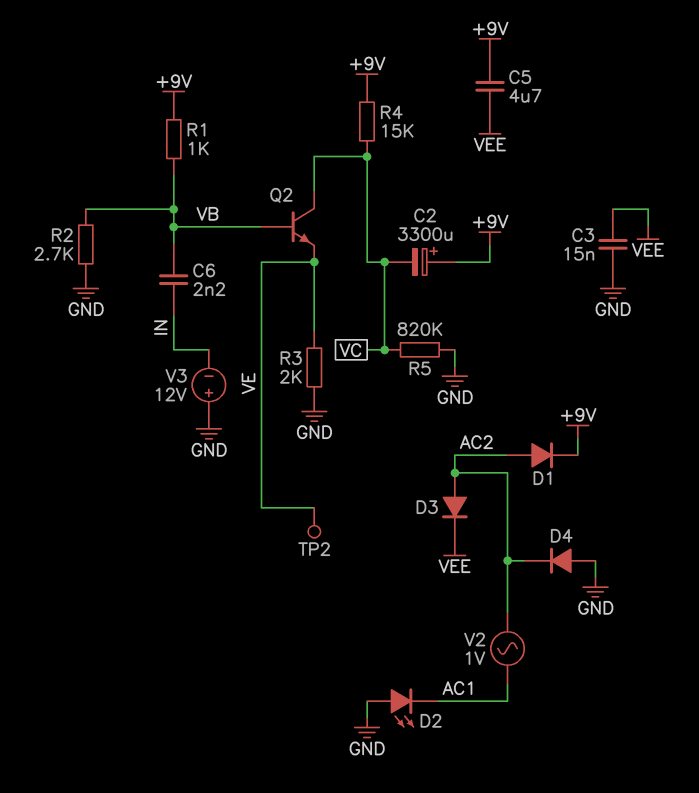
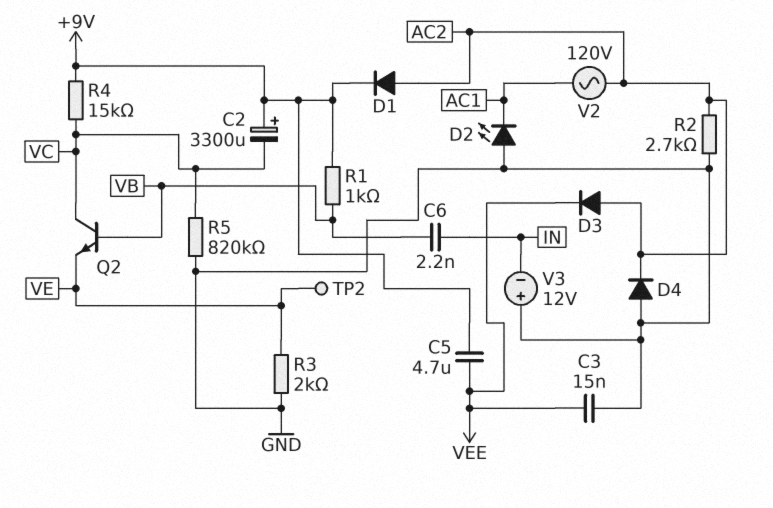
R2: 2.7k (GND, VB) -> 2.7k (AC2, GND)
V2: AC 1V (AC1, AC2) -> AC 120V (AC1, AC2)

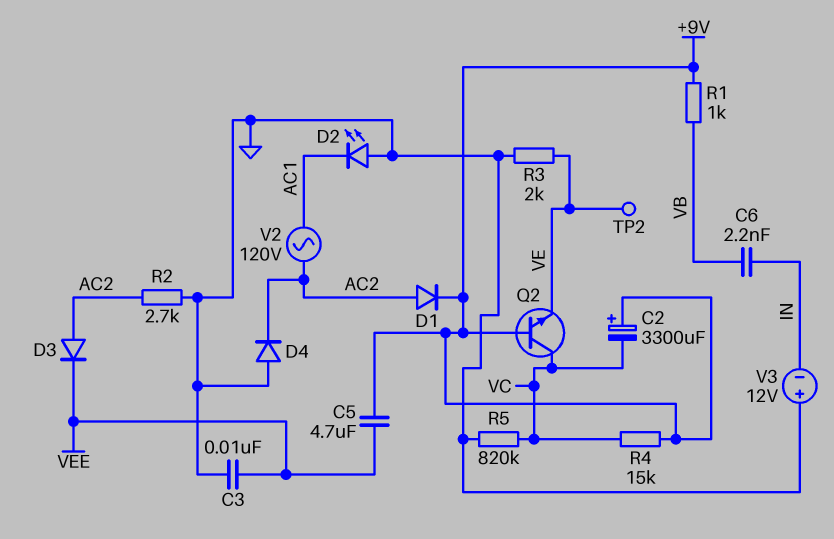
C3: 15nF (GND, VEE) -> 10nF (GND, VEE)
Q2: NPN (B VB, C VC, E VE) -> NPN (B +9V, C VC, E VE)

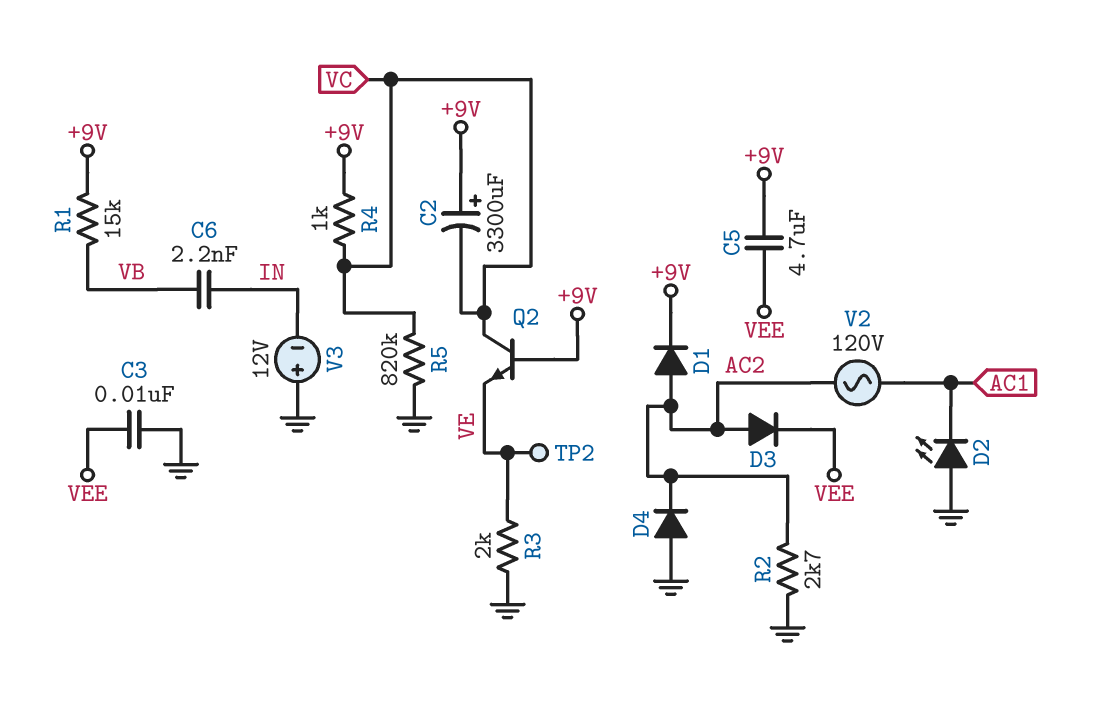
R1: 1k (+9V, VB) -> 15k (+9V, VB)
R4: 15k (+9V, VC) -> 1k (+9V, VC)

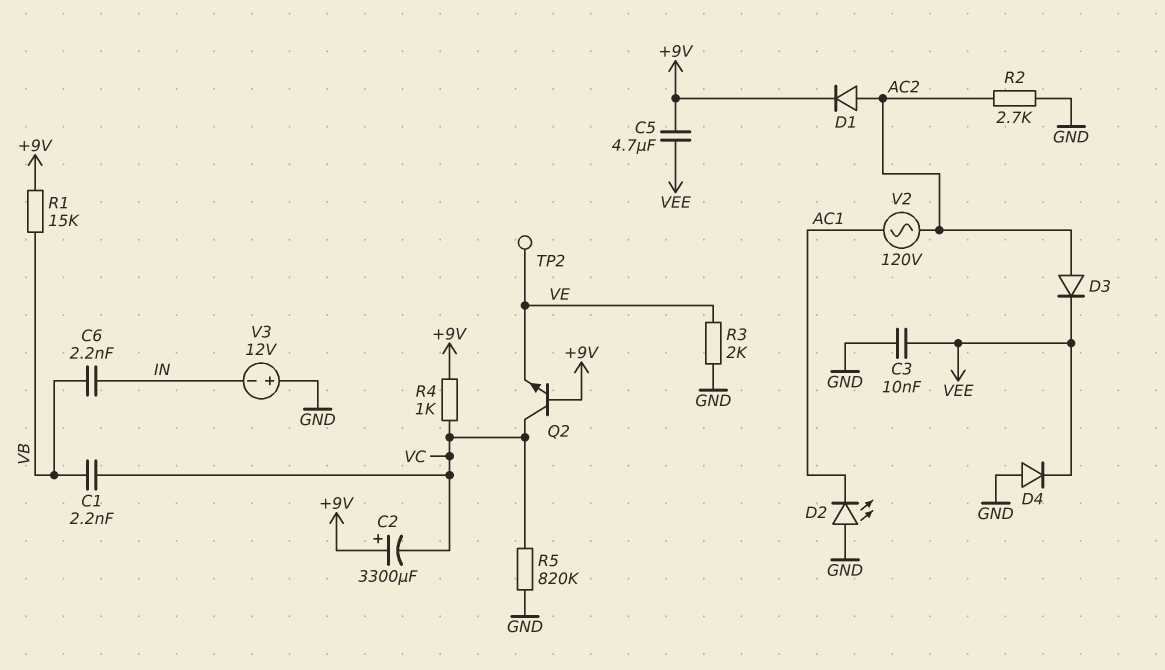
C1: none -> 2.2nF (VB, VC)
D4: diode (A GND, K AC2) -> diode (A GND, K VEE)

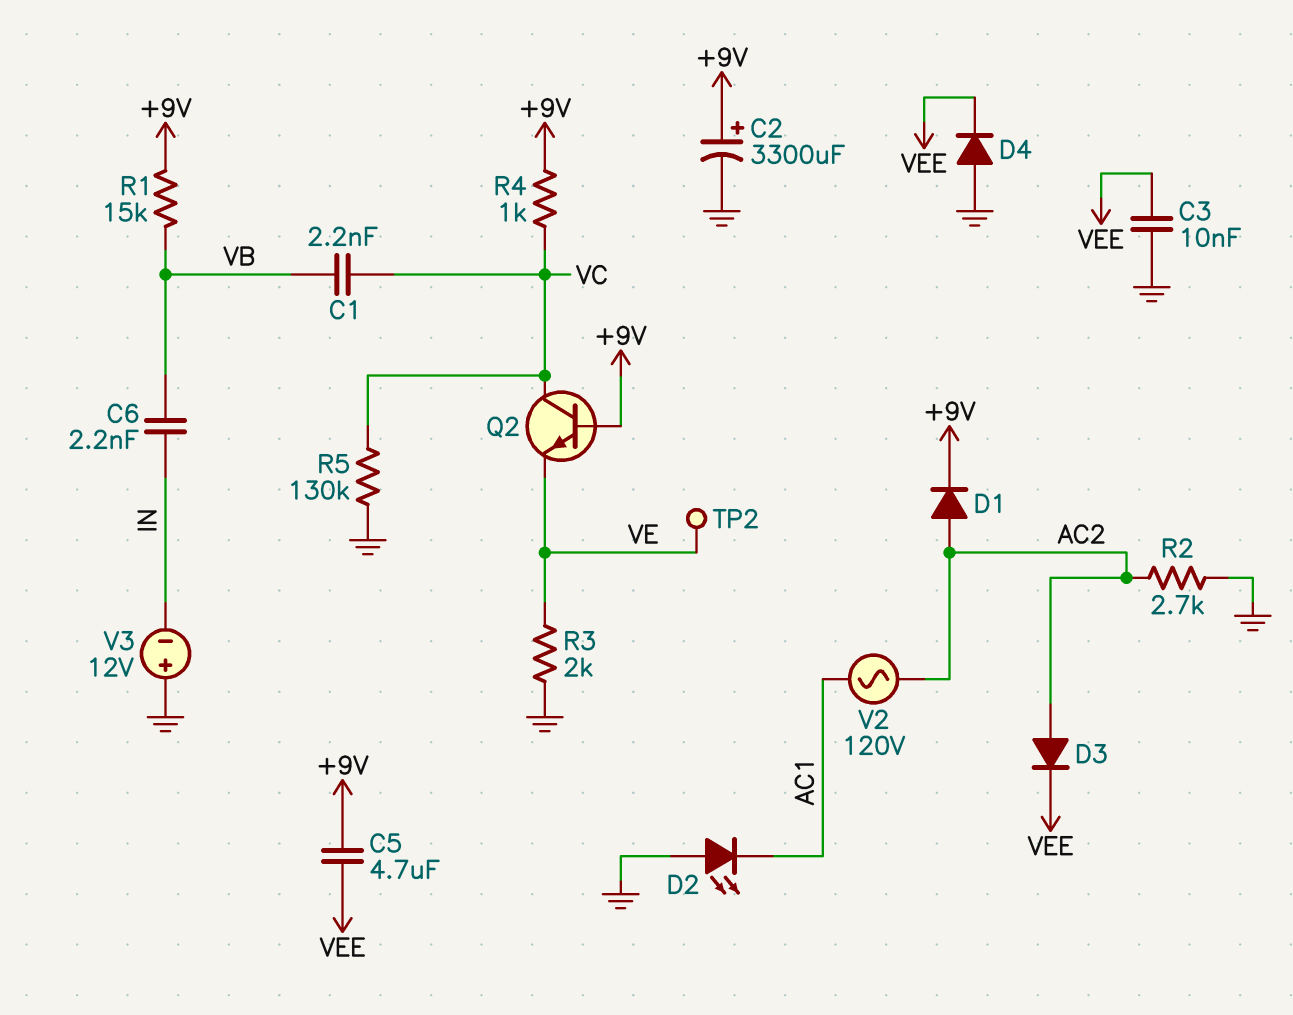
C2: 3300uF (plus +9V, minus VC) -> 3300uF (plus +9V, minus GND)
R5: 820k (GND, VC) -> 130k (GND, VC)

